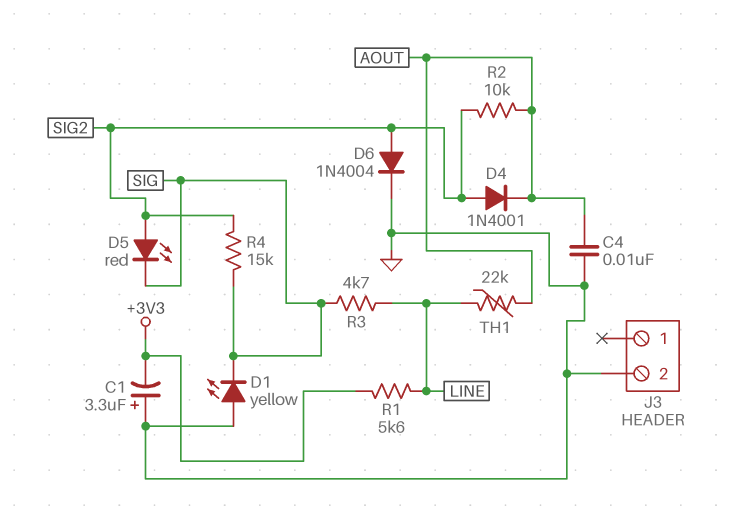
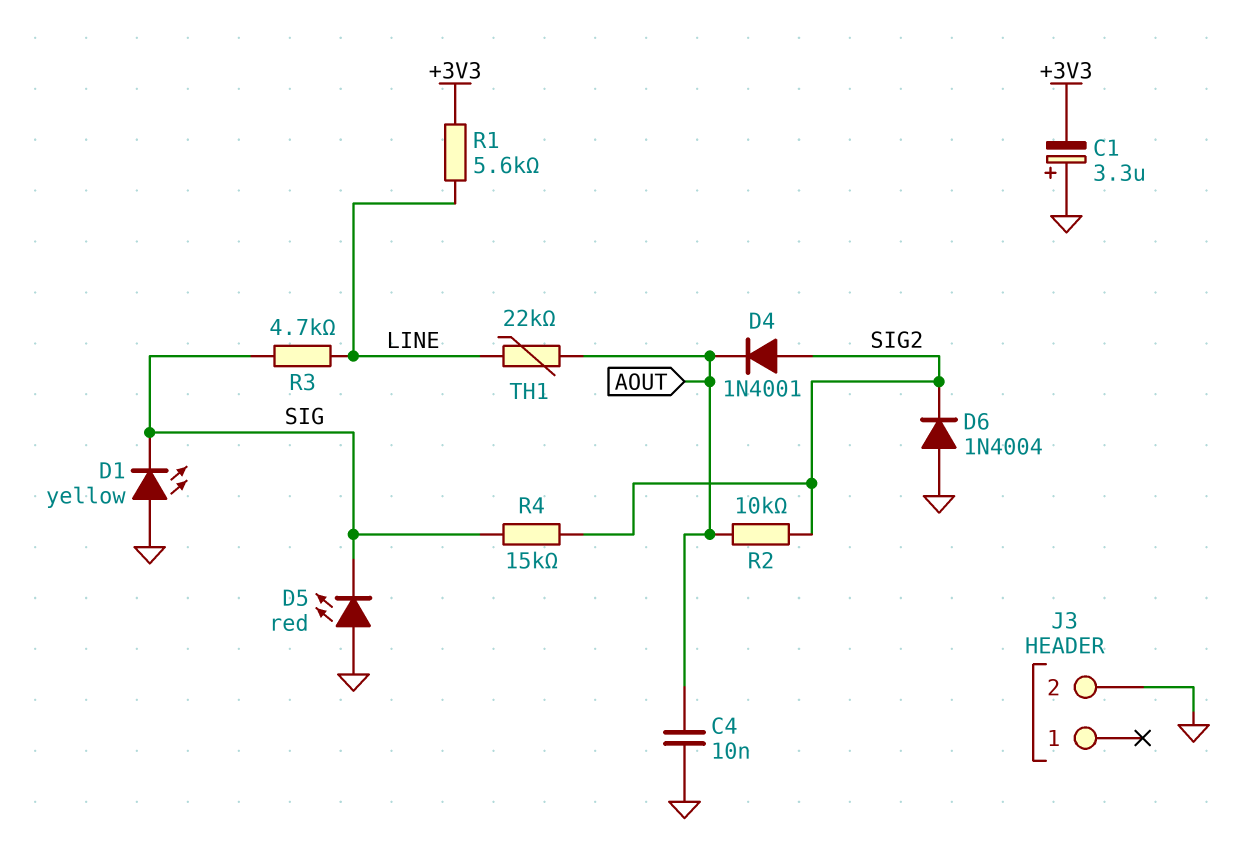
D5: LED red (A SIG2, K SIG) -> LED red (A GND, K SIG)
D6: diode 1N4004 (A SIG2, K GND) -> diode 1N4004 (A GND, K SIG2)

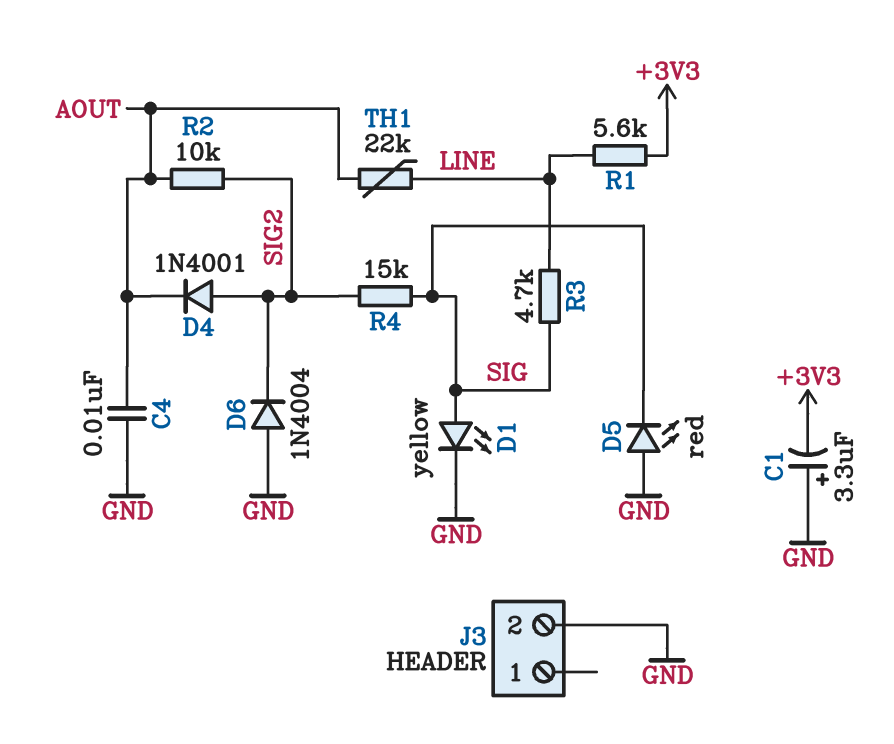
D1: LED yellow (A GND, K SIG) -> LED yellow (A SIG, K GND)

